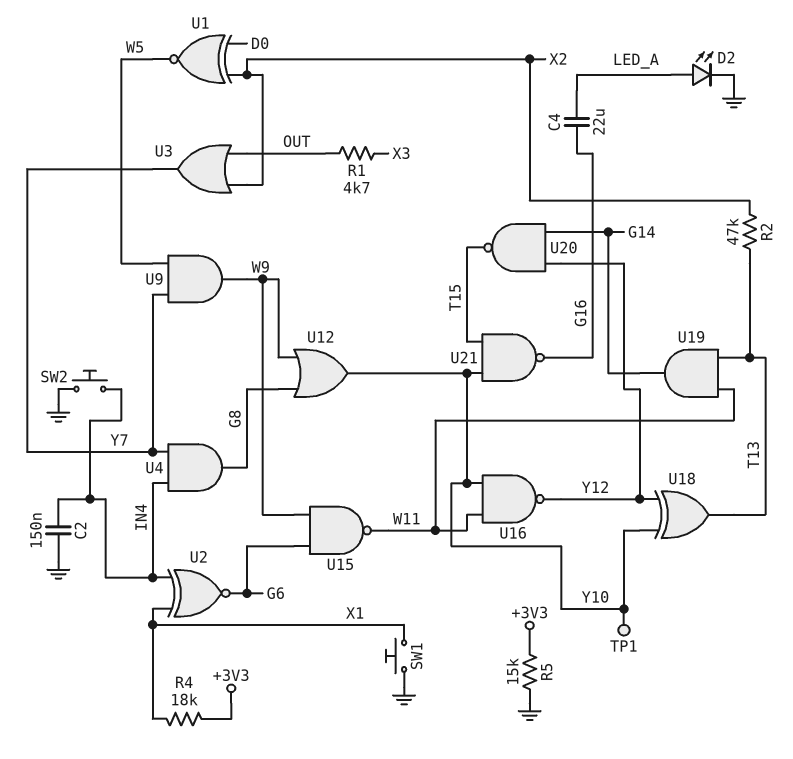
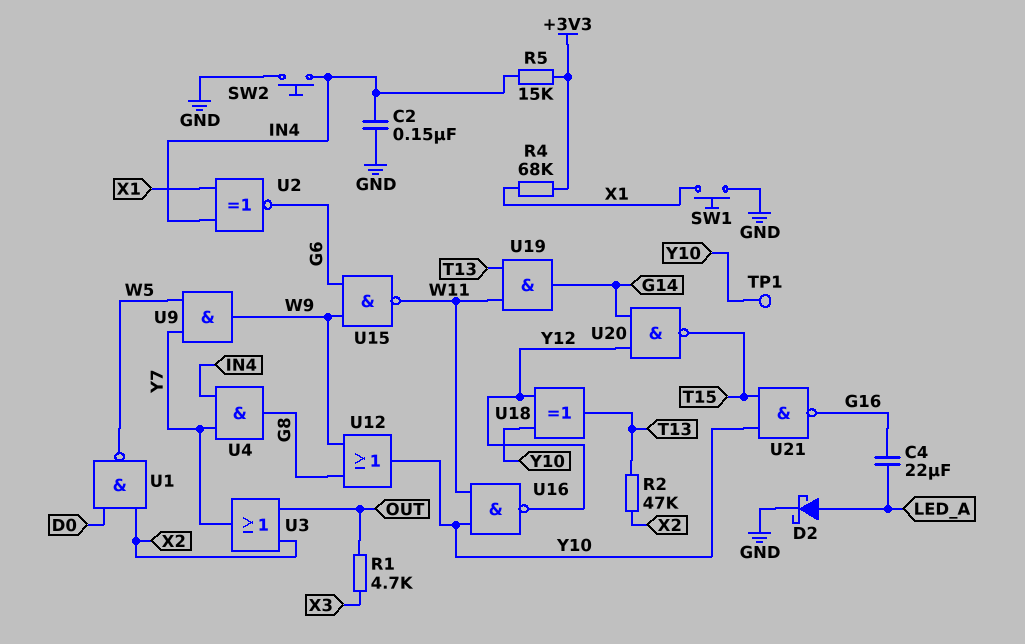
D2: LED (A LED_A, K GND) -> schottky (A LED_A, K GND)
R4: 18k (+3V3, X1) -> 68k (+3V3, X1)
R5: 15k (+3V3, GND) -> 15k (+3V3, IN4)
U1: XNOR (in D0, in X2, out W5) -> NAND (in D0, in X2, out W5)

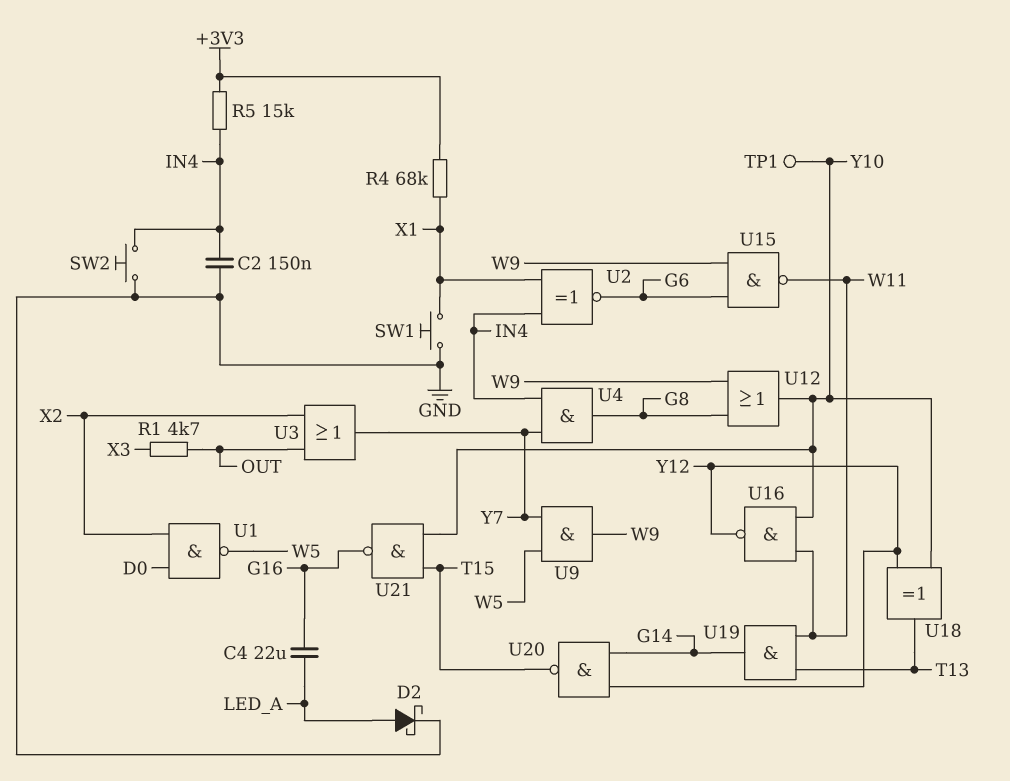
R2: 47k (T13, X2) -> none

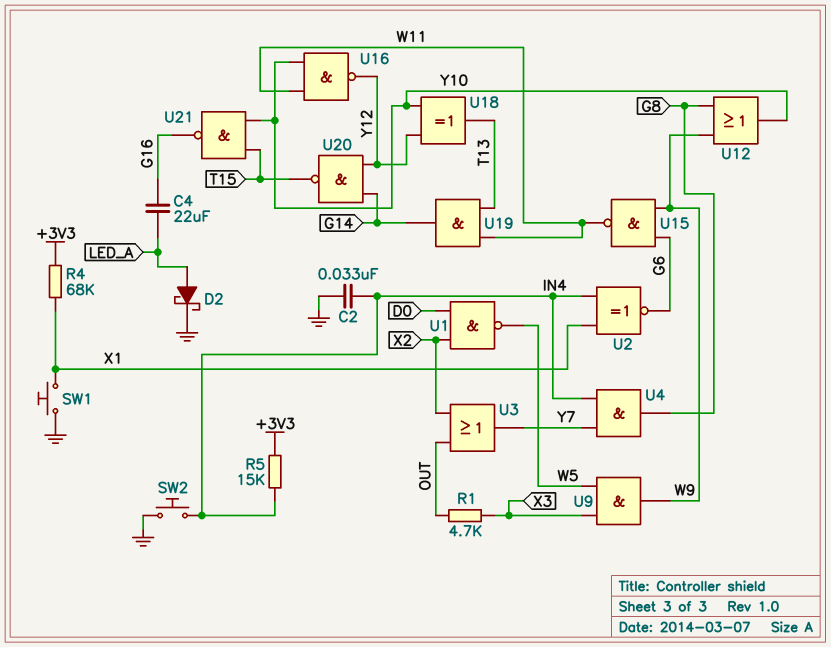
C2: 150nF (GND, IN4) -> 33nF (GND, IN4)
TP1: test point (Y10) -> none
U9: AND (in W5, in Y7, out W9) -> AND (in W5, in X3, out W9)

